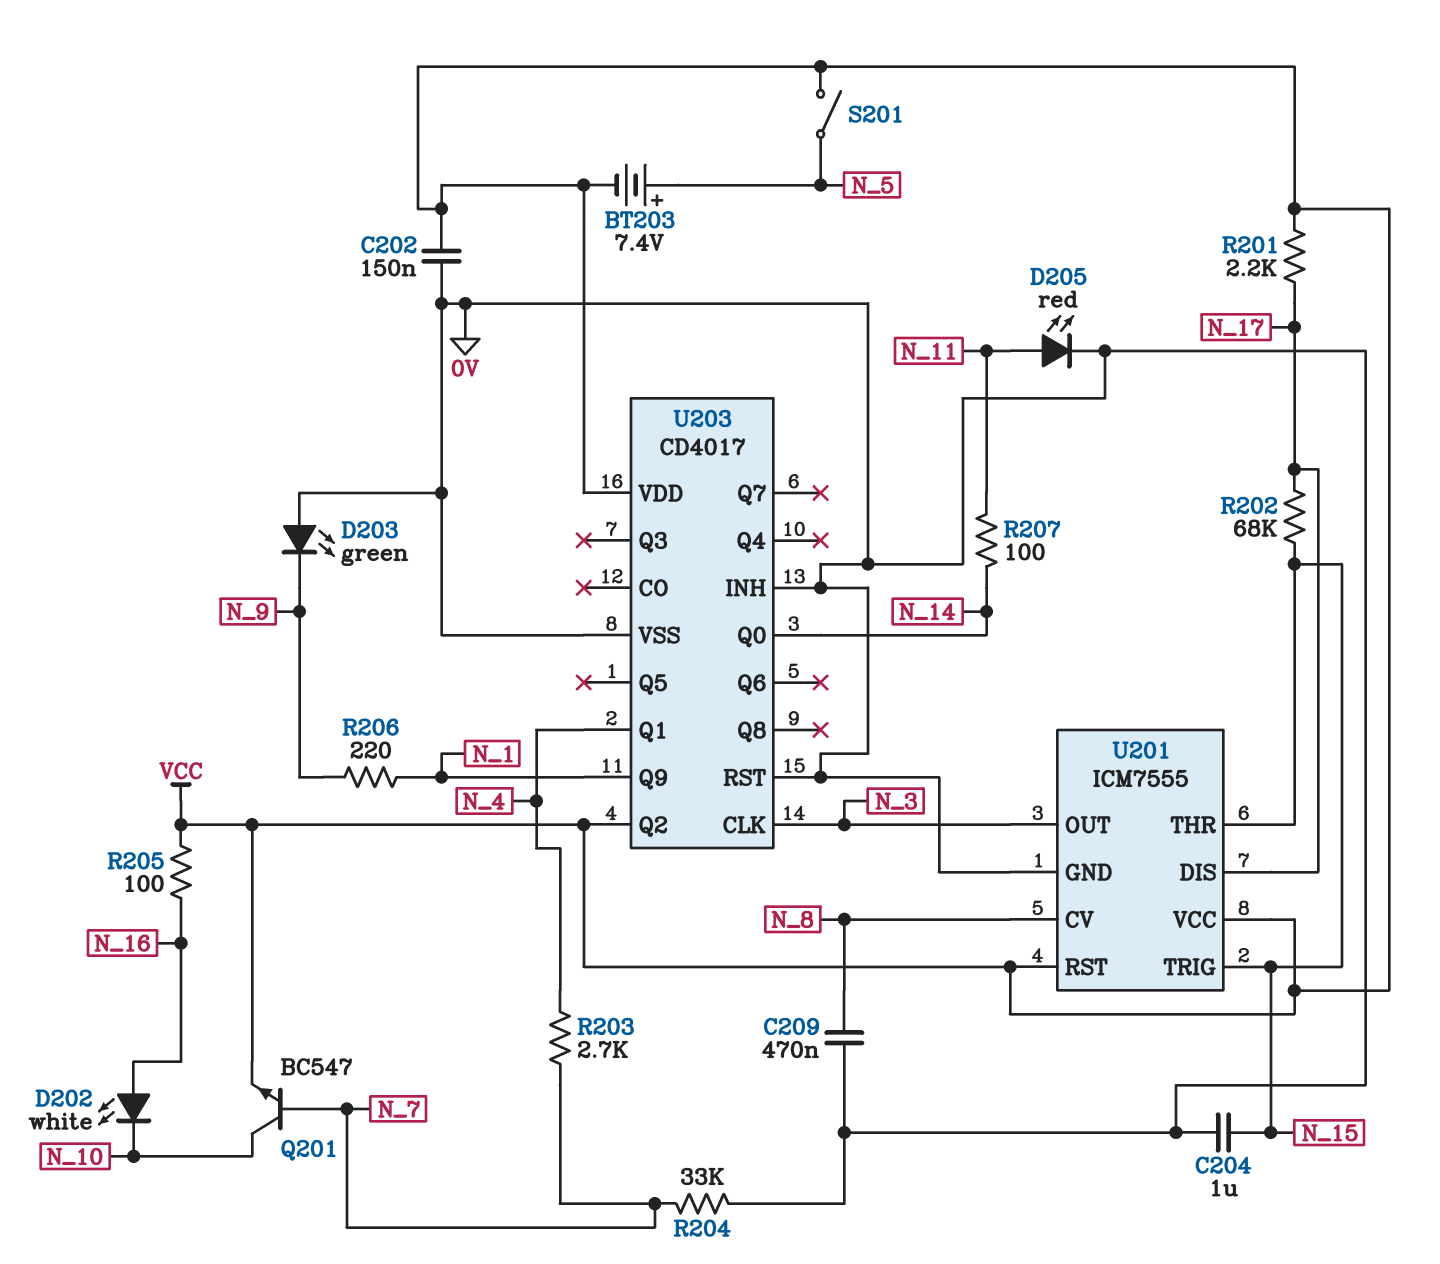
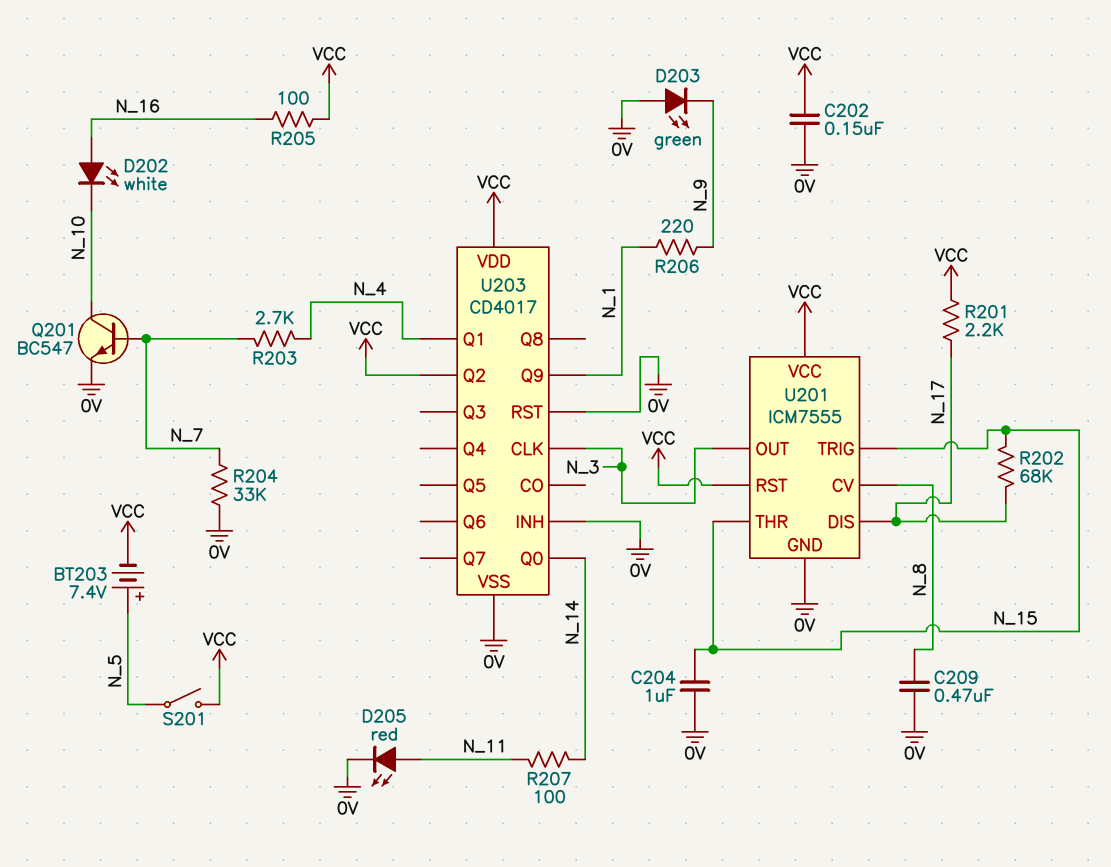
Q201: NPN BC547 (B N_7, C N_10, E VCC) -> NPN BC547 (B N_7, C N_10, E 0V)

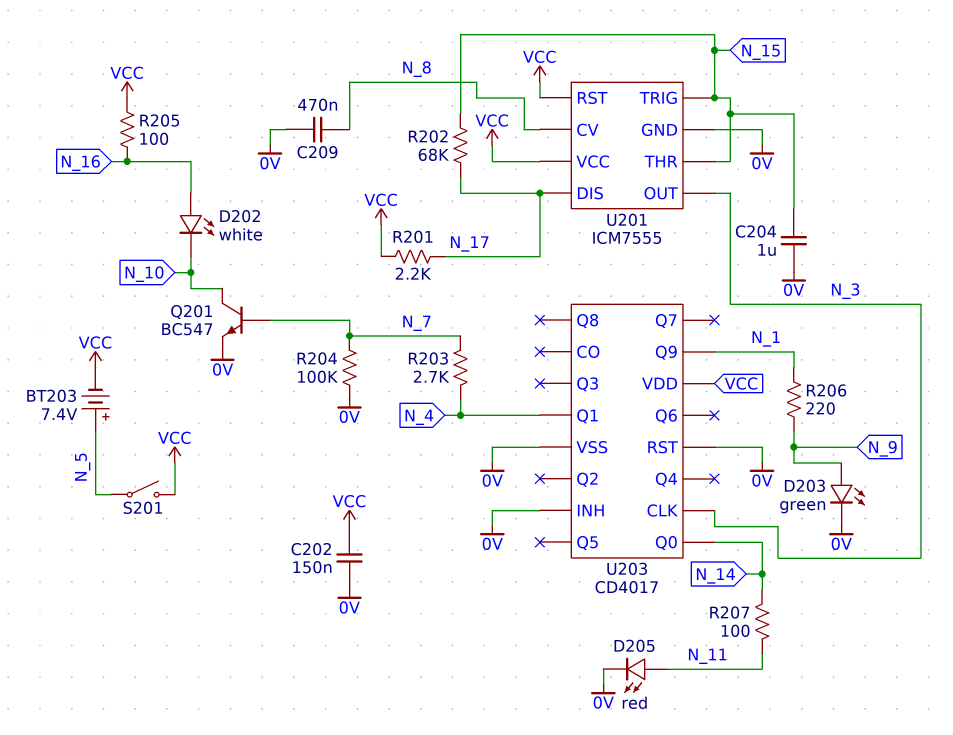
D203: LED green (A 0V, K N_9) -> LED green (A N_9, K 0V)
R204: 33k (0V, N_7) -> 100k (0V, N_7)
U203 pin Q2: VCC -> none

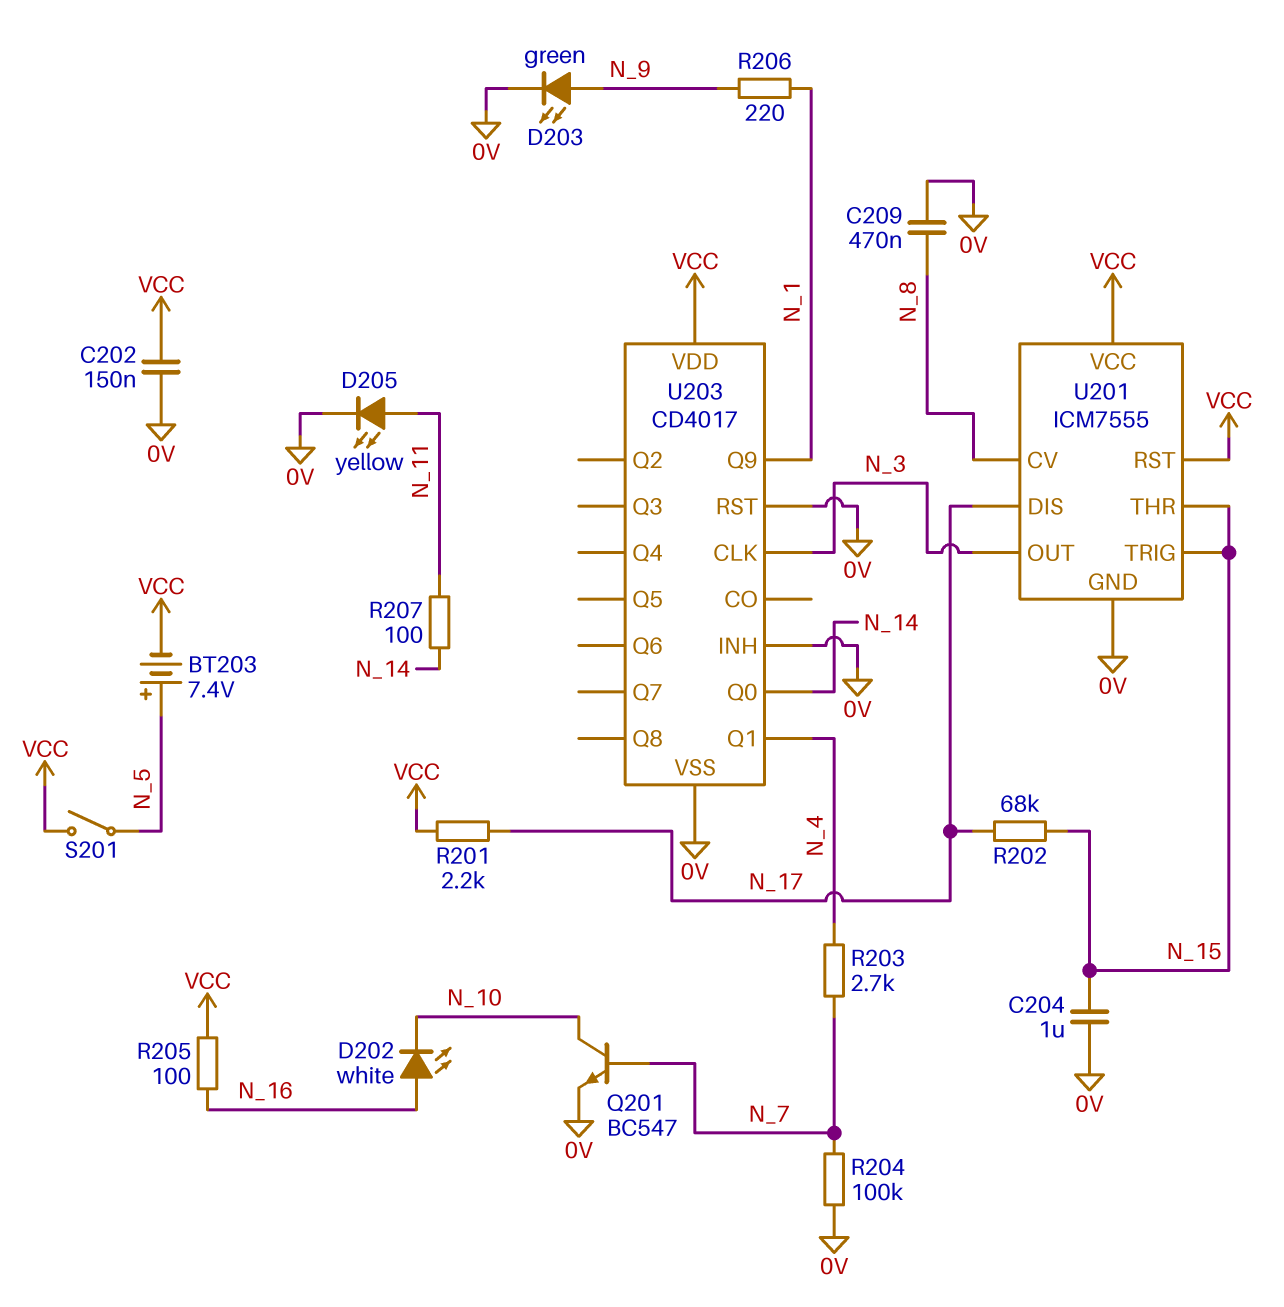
D205: LED red (A N_11, K 0V) -> LED yellow (A N_11, K 0V)

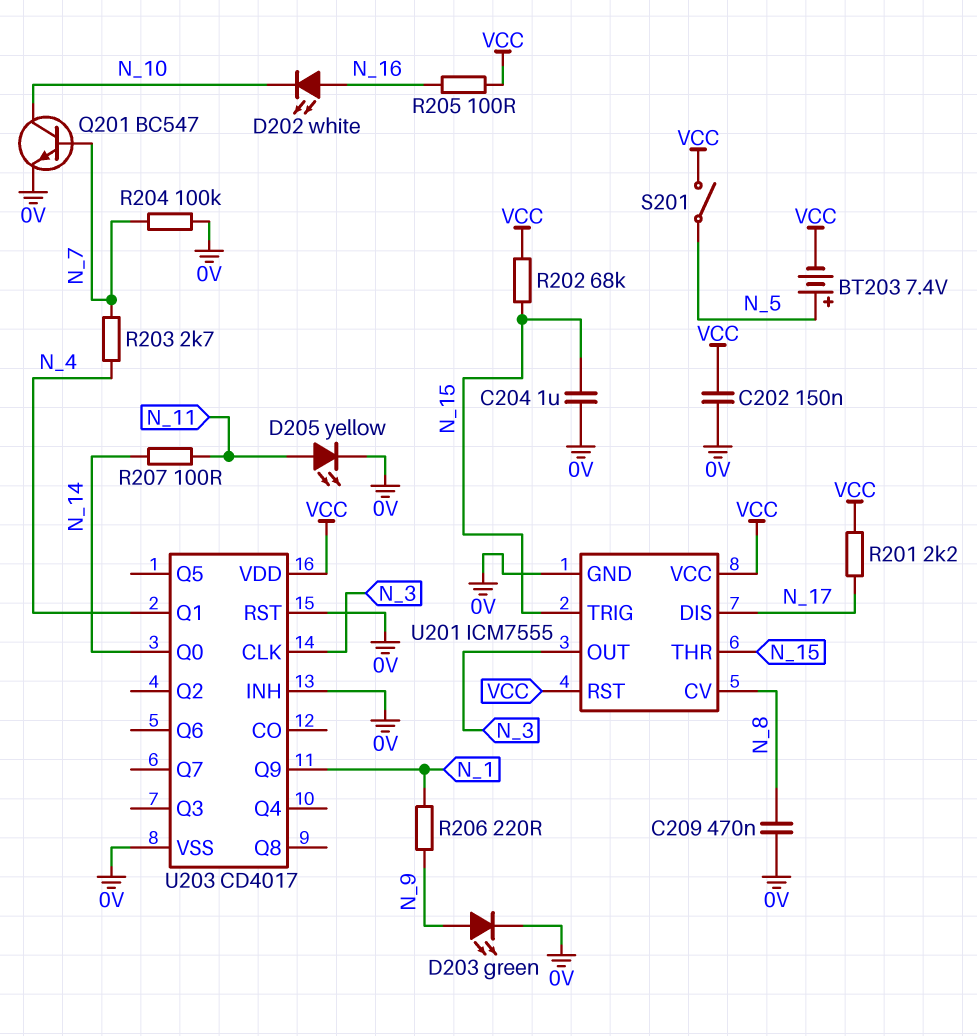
R202: 68k (N_15, N_17) -> 68k (N_15, VCC)

